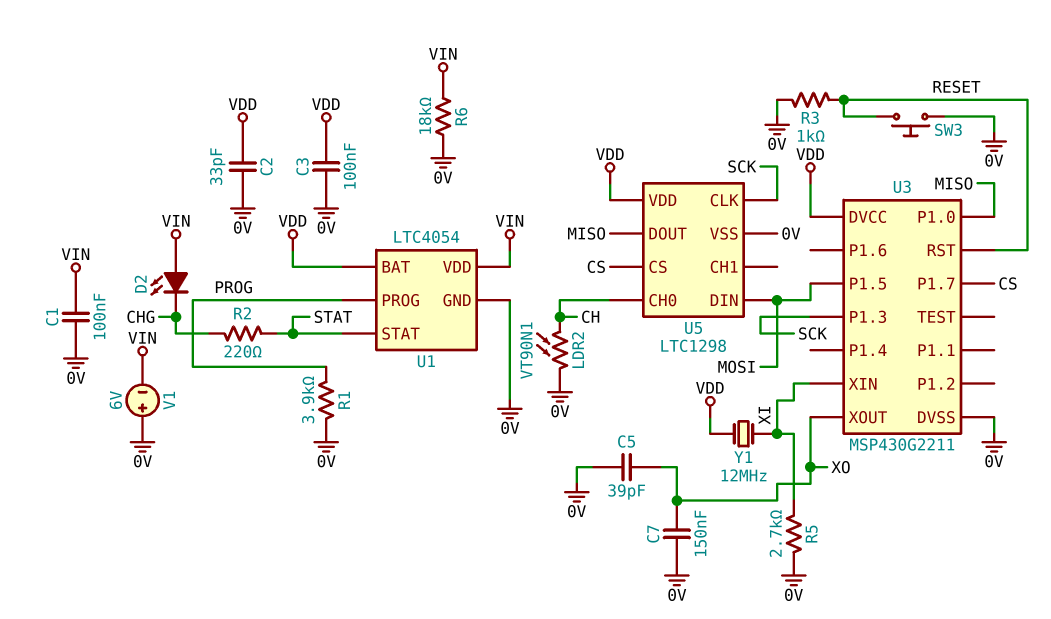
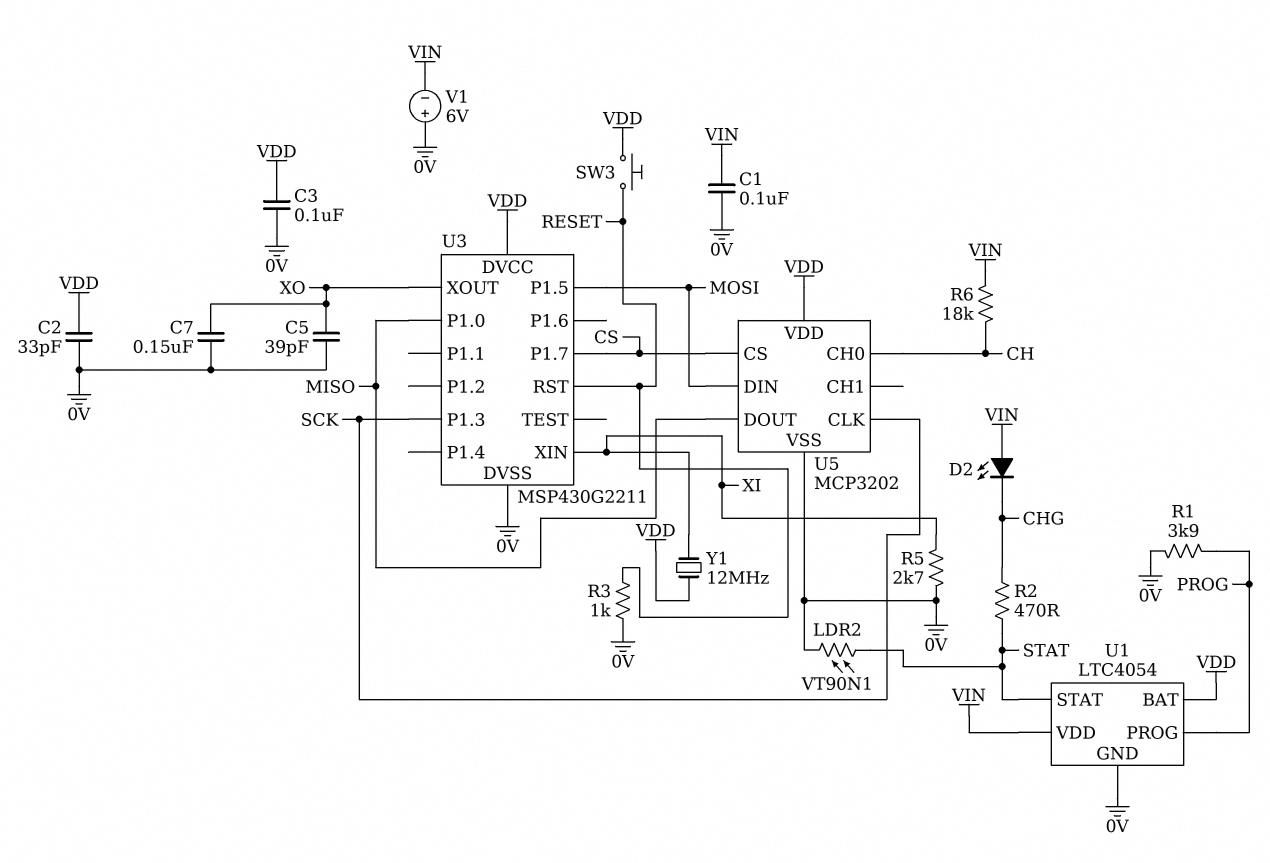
LDR2: VT90N1 (0V, CH) -> VT90N1 (0V, STAT)
R2: 220 (CHG, STAT) -> 470 (CHG, STAT)
R6: 18k (0V, VIN) -> 18k (CH, VIN)
SW3: button (0V, RESET) -> button (RESET, VDD)
U5: LTC1298 -> MCP3202

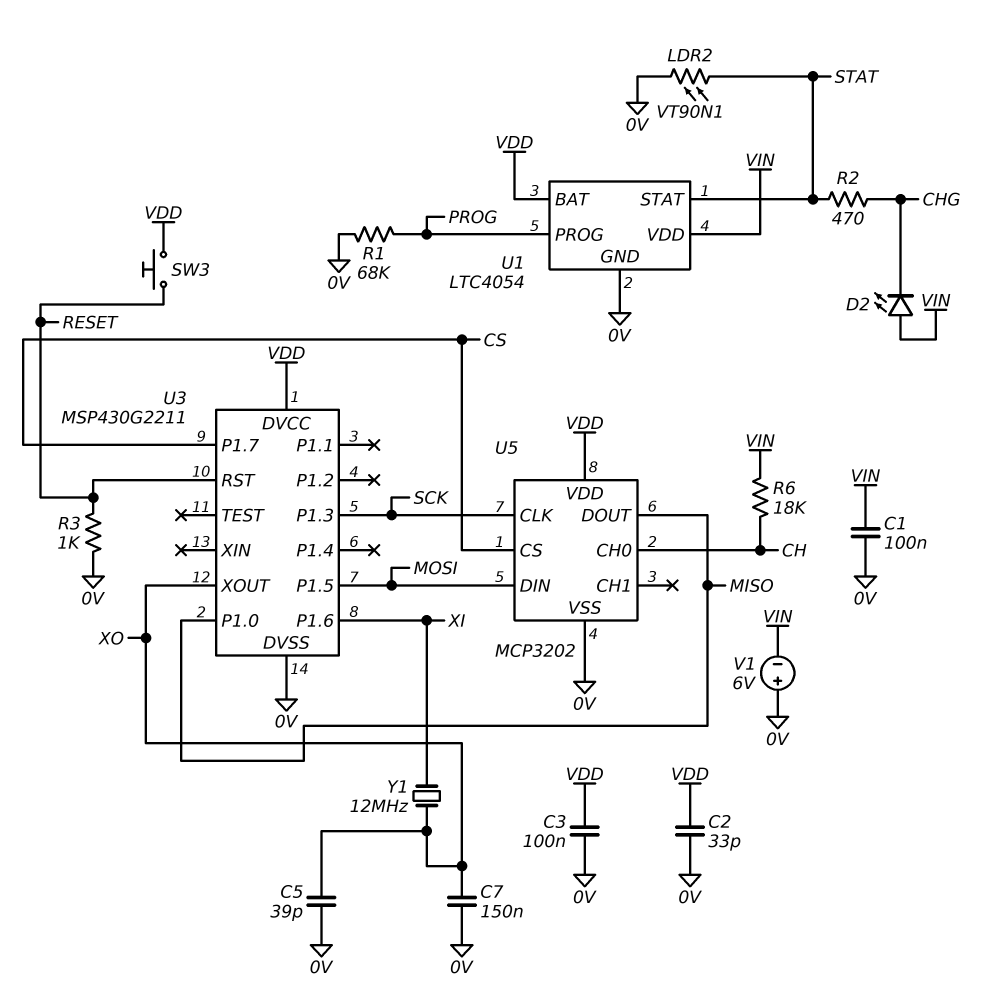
R1: 3.9k (0V, PROG) -> 68k (0V, PROG)
R5: 2.7k (0V, XI) -> none
U3 pin P1.6: none -> XI
U3 pin XIN: XI -> none
Y1: 12MHz (VDD, XI) -> 12MHz (XI, XO)

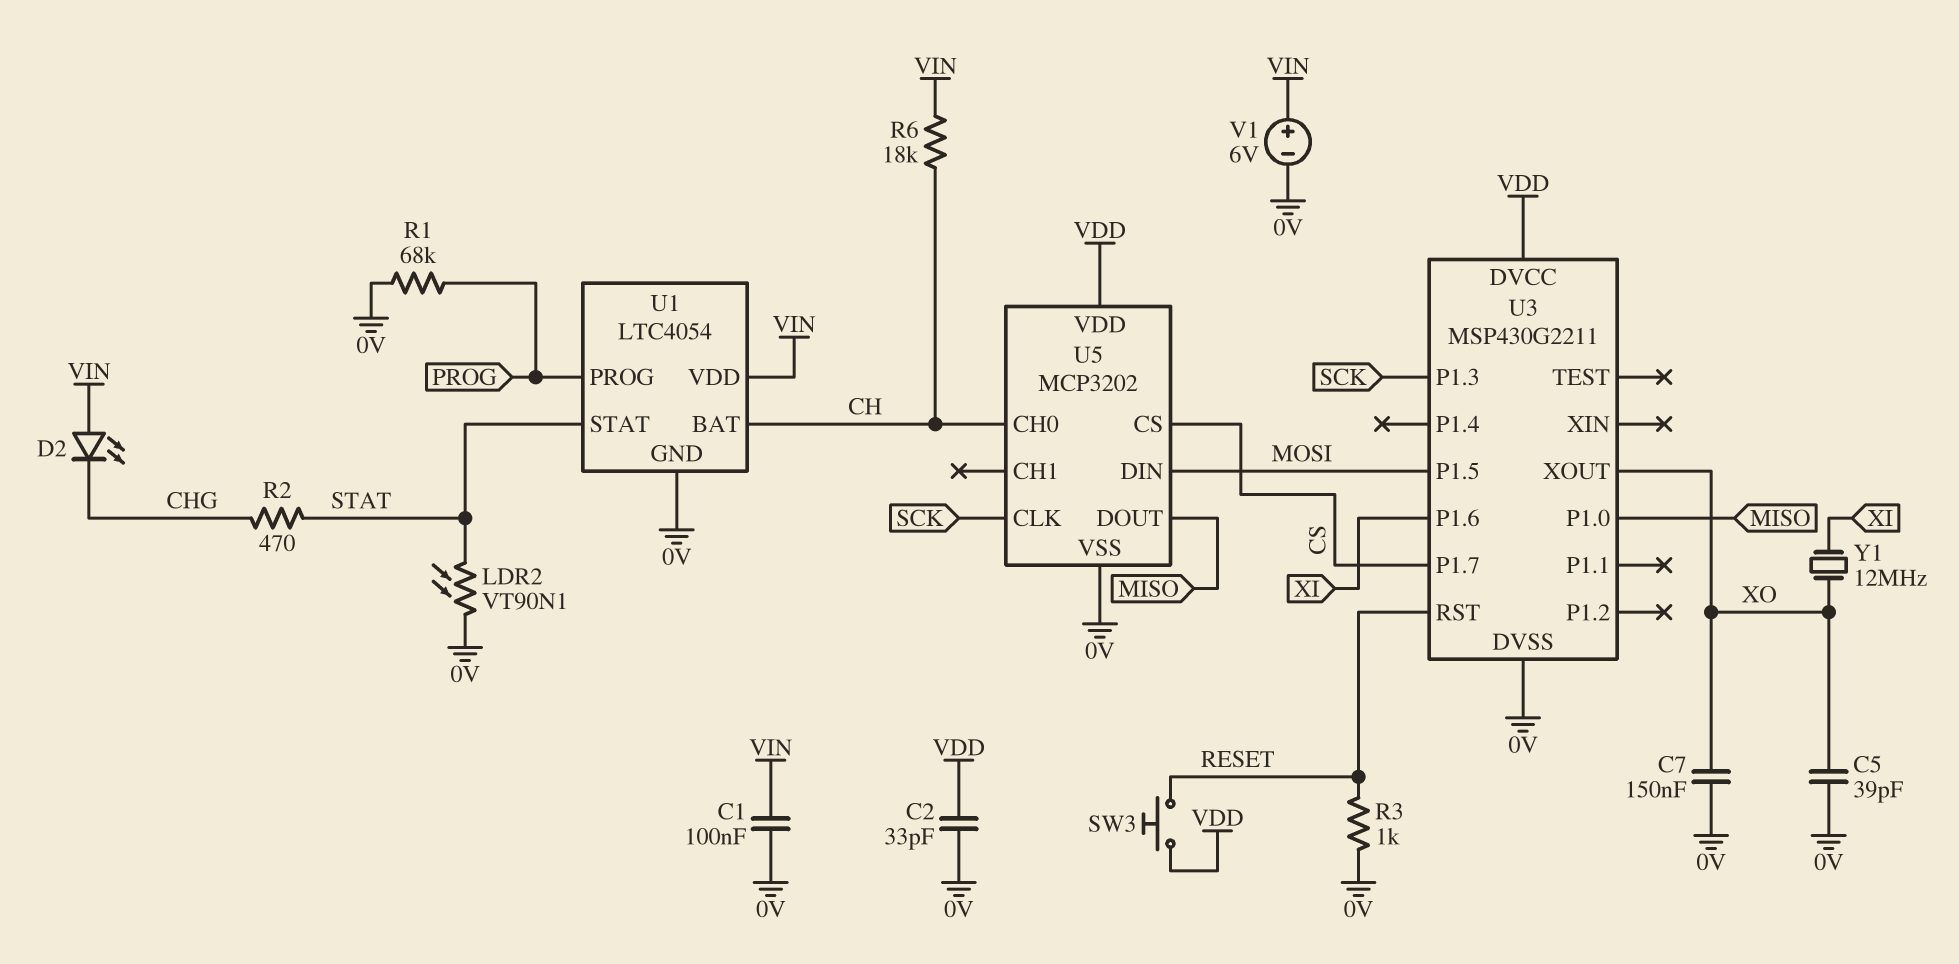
C3: 100nF (0V, VDD) -> none
U1 pin BAT: VDD -> CH
V1: 6V (plus 0V, minus VIN) -> 6V (plus VIN, minus 0V)

